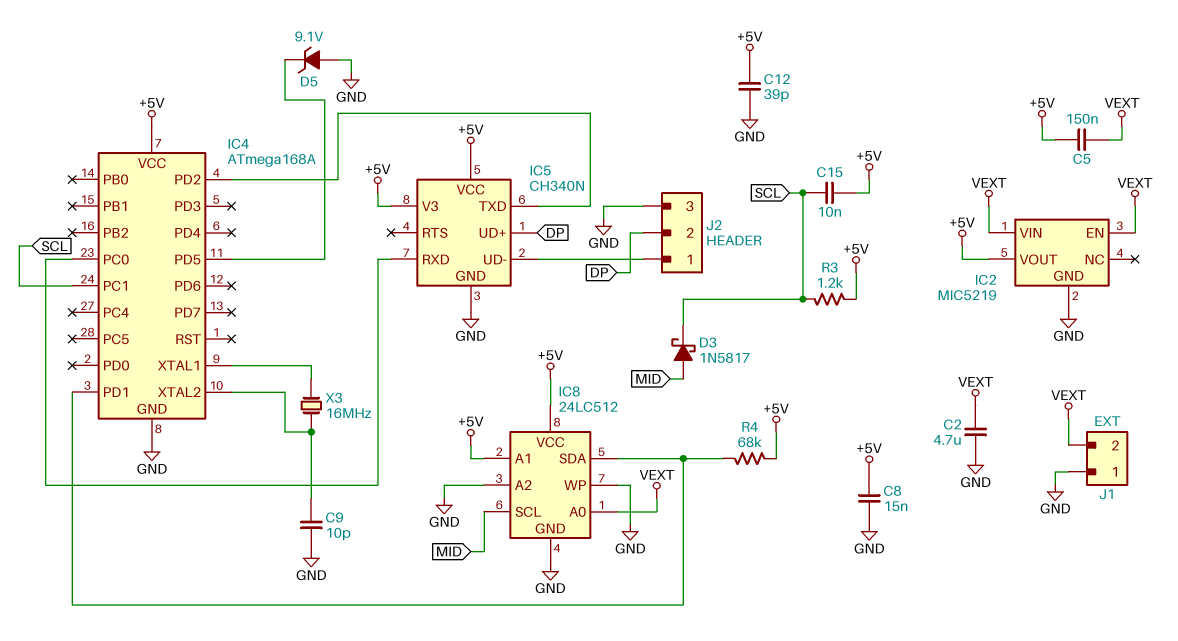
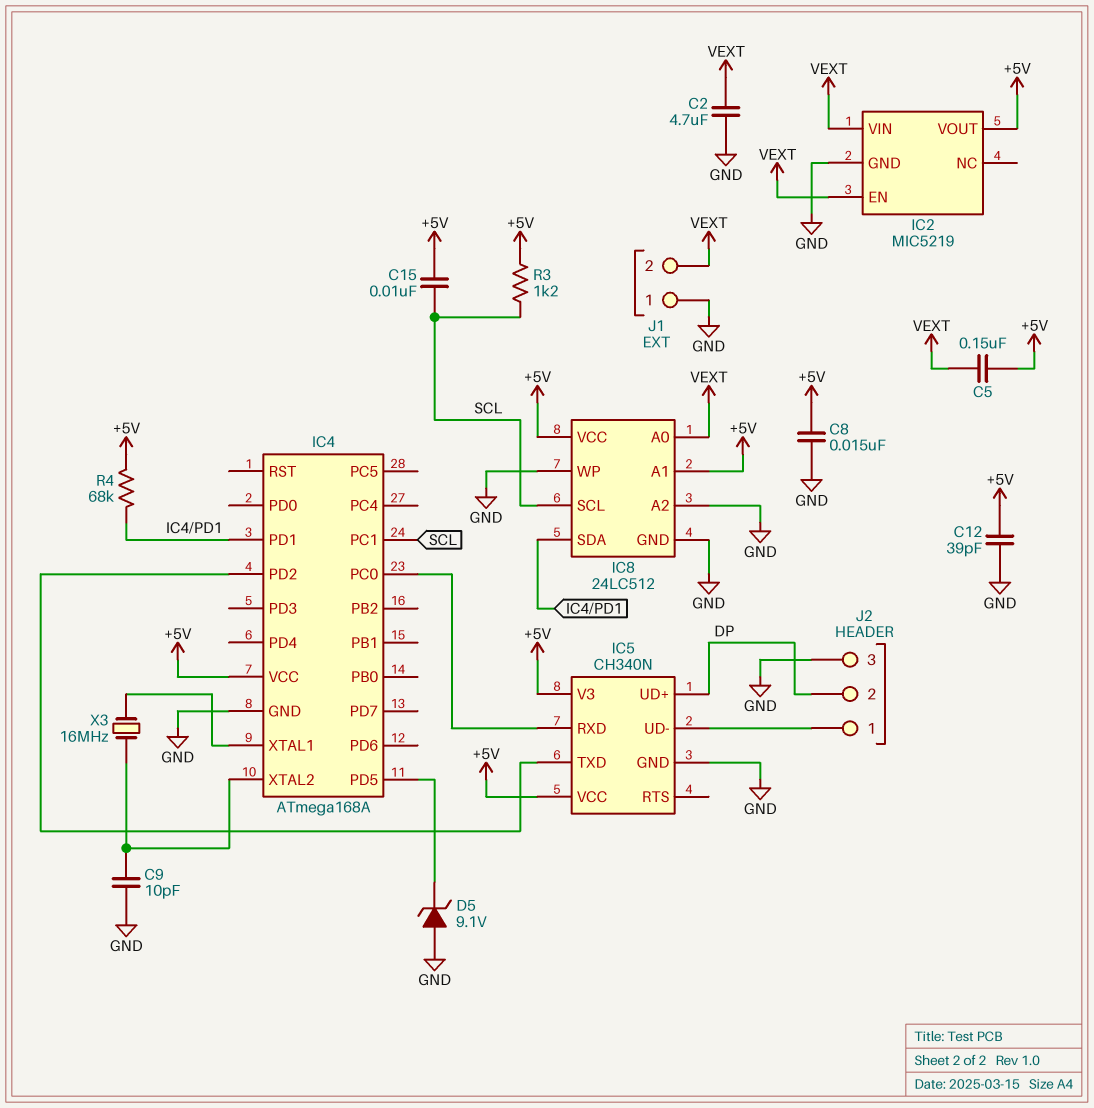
D3: schottky 1N5817 (A MID, K SCL) -> none
IC8 pin SCL: MID -> SCL

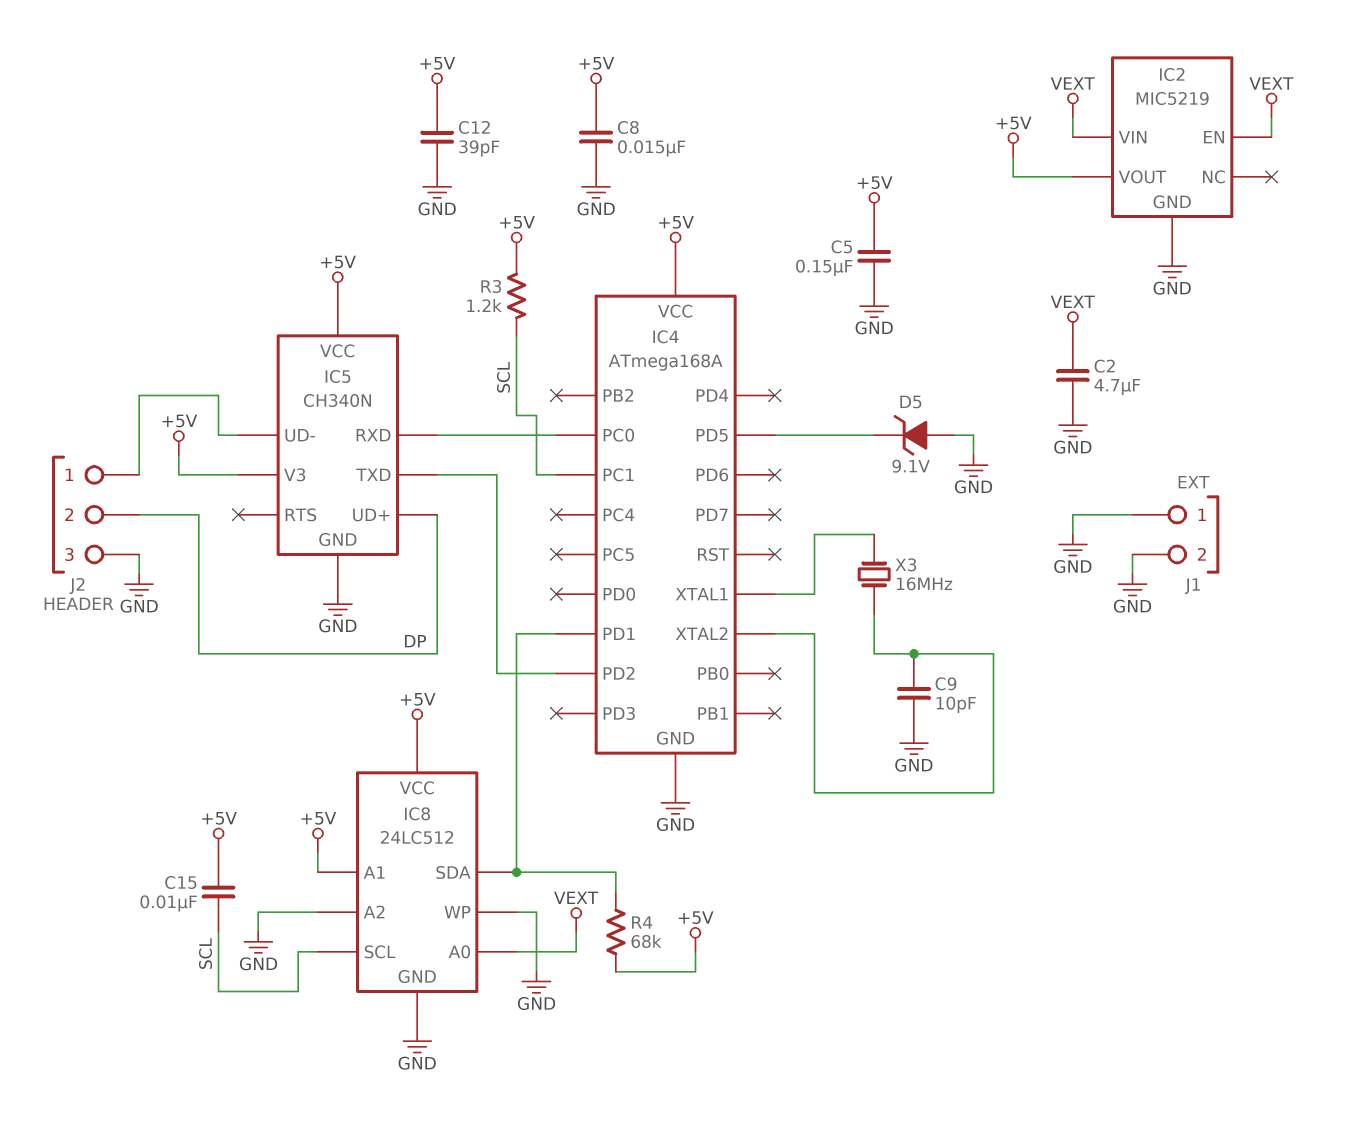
C5: 150nF (+5V, VEXT) -> 150nF (+5V, GND)
J1 pin 2: VEXT -> GND

